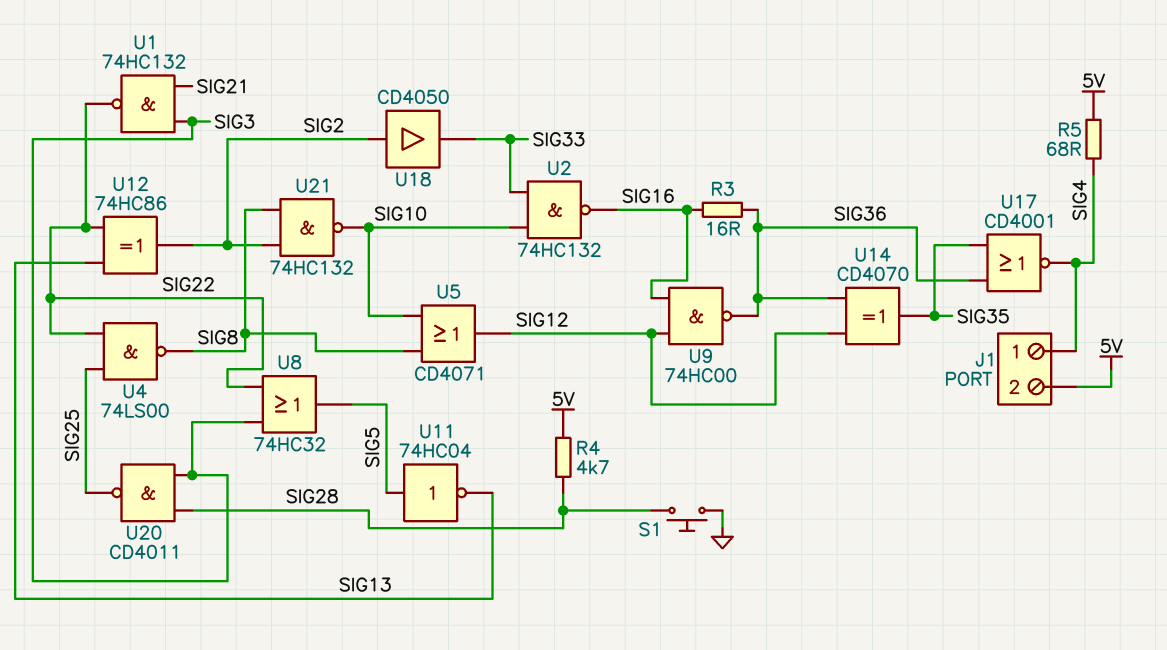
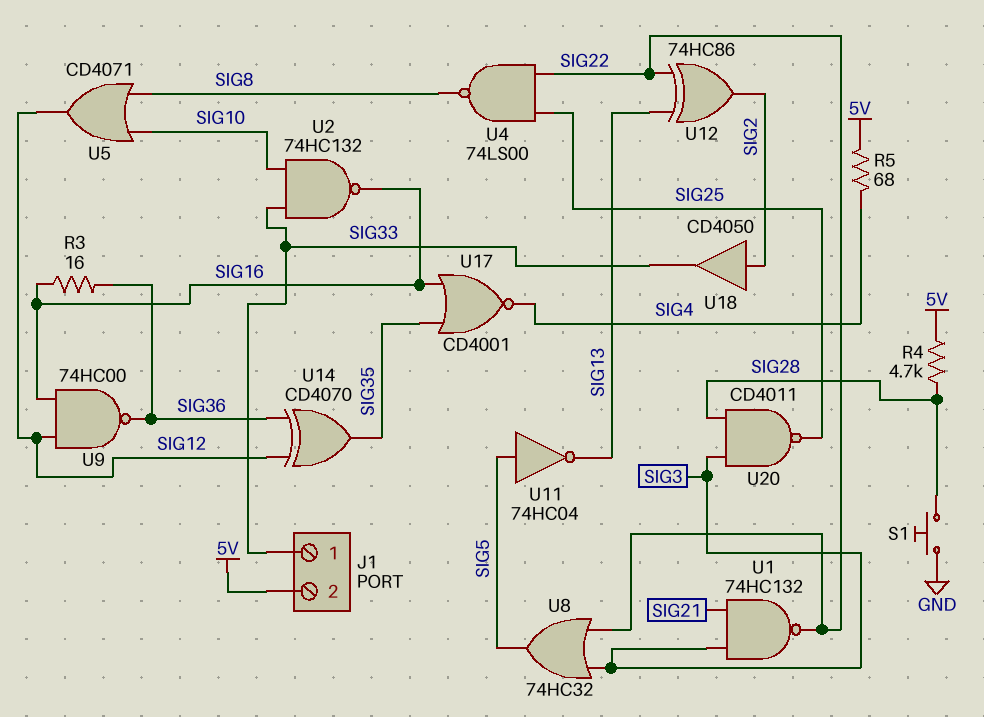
J1 pin 1: SIG4 -> SIG33
U17: NOR CD4001 (in SIG35, in SIG36, out SIG4) -> NOR CD4001 (in SIG16, in SIG35, out SIG4)
U21: NAND 74HC132 (in SIG2, in SIG8, out SIG10) -> none

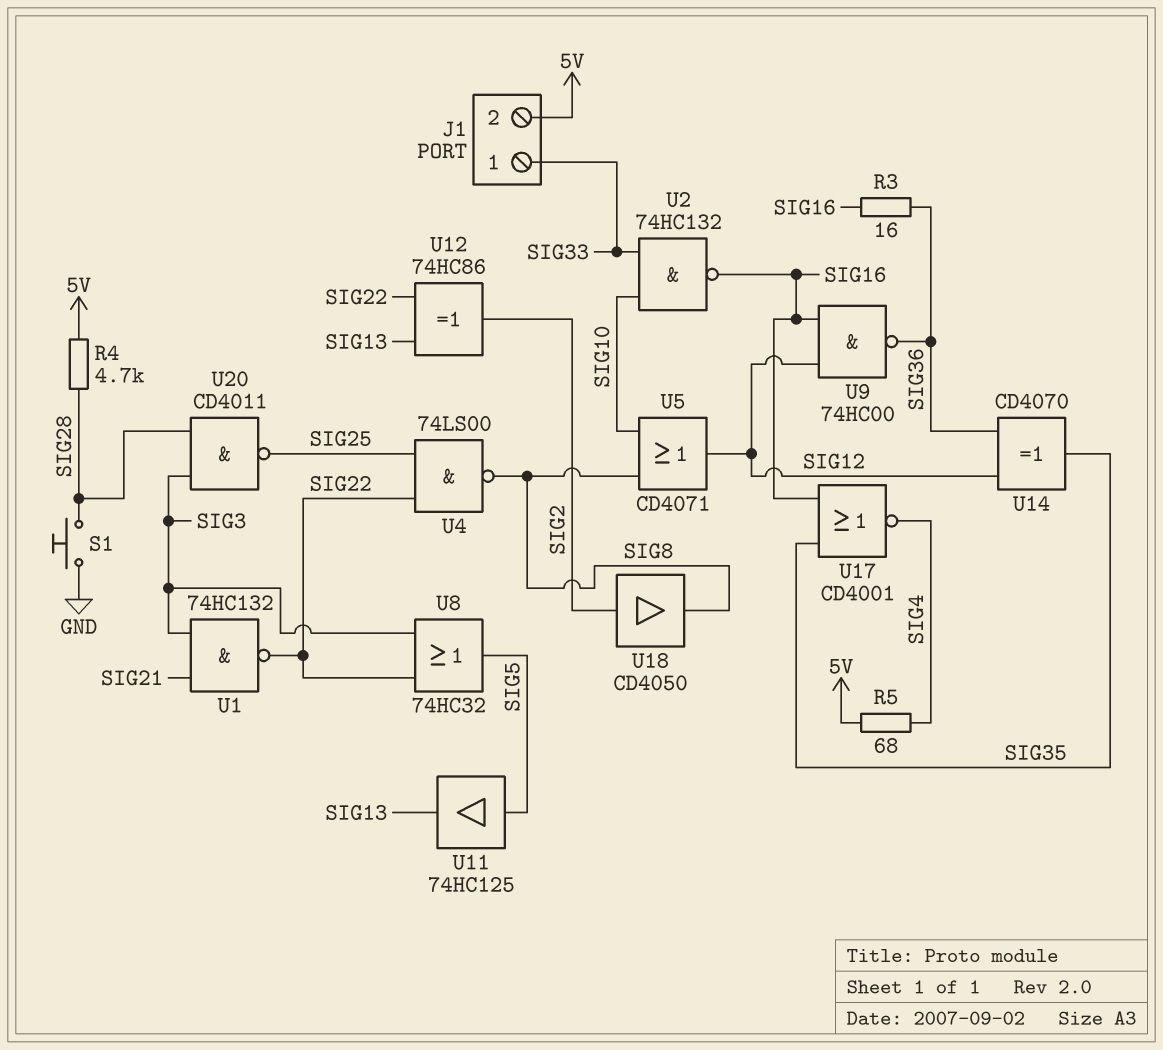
U11: NOT 74HC04 (in SIG5, out SIG13) -> buffer 74HC125 (in SIG5, out SIG13)
U18: buffer CD4050 (in SIG2, out SIG33) -> buffer CD4050 (in SIG2, out SIG8)

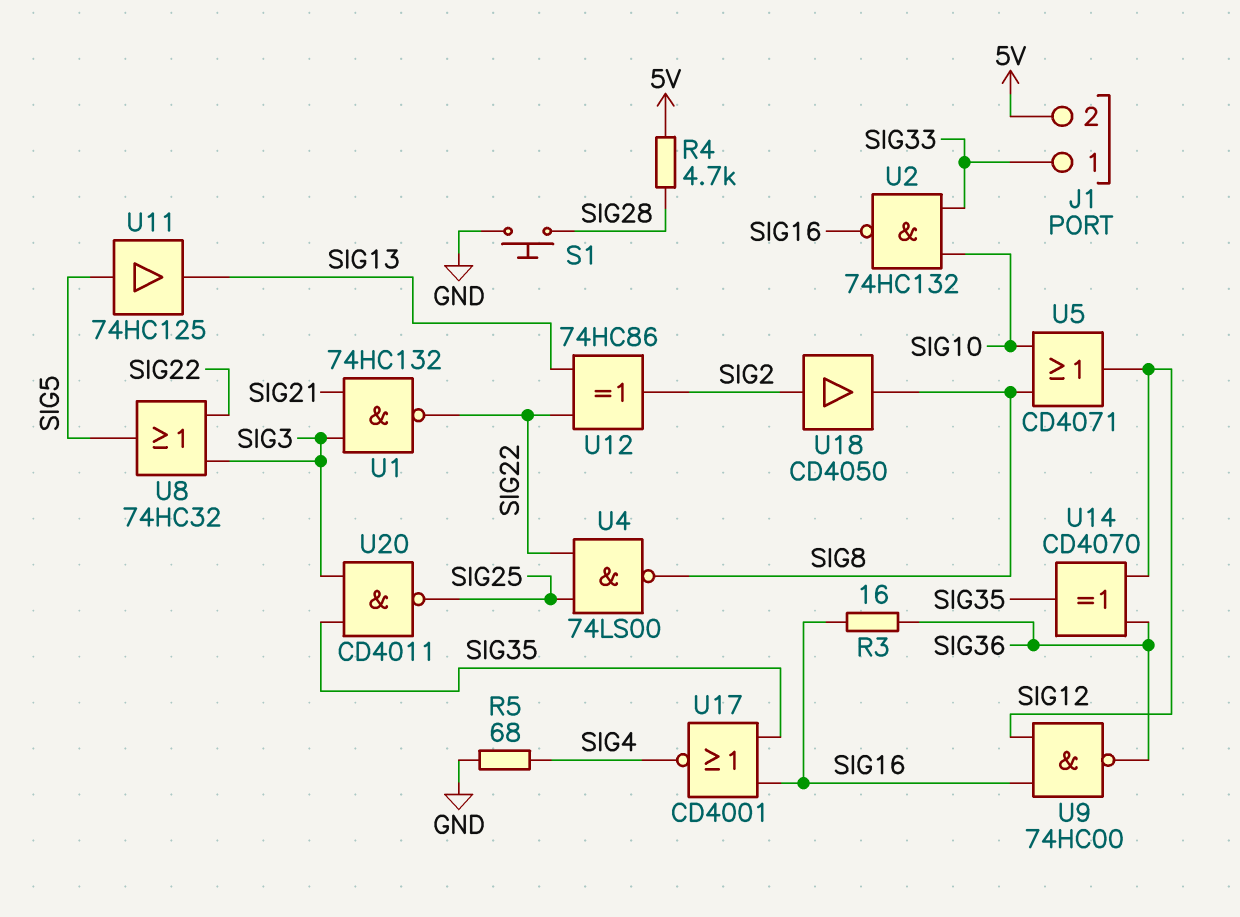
R5: 68 (5V, SIG4) -> 68 (GND, SIG4)
U20: NAND CD4011 (in SIG3, in SIG28, out SIG25) -> NAND CD4011 (in SIG3, in SIG35, out SIG25)

